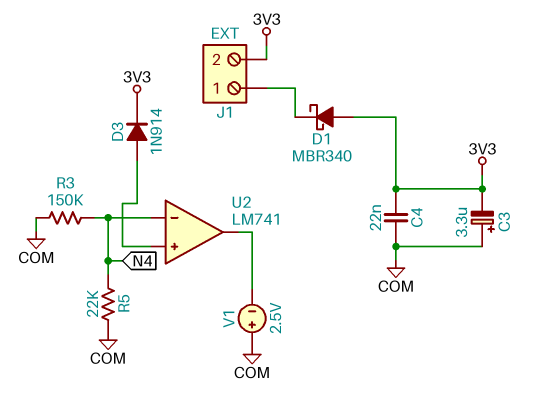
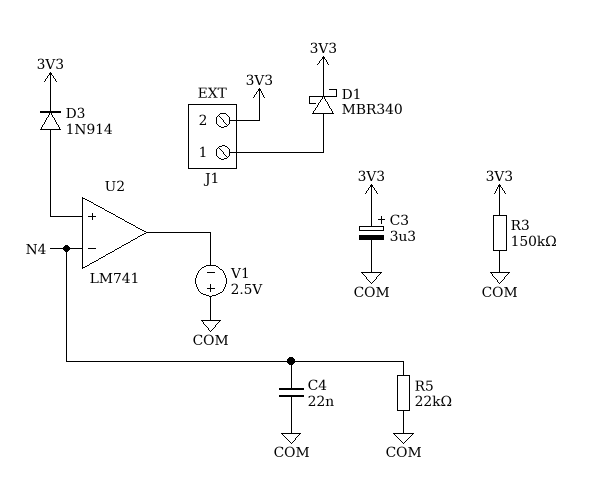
C3: 3.3uF (plus COM, minus 3V3) -> 3.3uF (plus 3V3, minus COM)
C4: 22nF (3V3, COM) -> 22nF (COM, N4)
D1: schottky MBR340 (A 3V3, K J1/1) -> schottky MBR340 (A J1/1, K 3V3)
R3: 150k (COM, N4) -> 150k (3V3, COM)

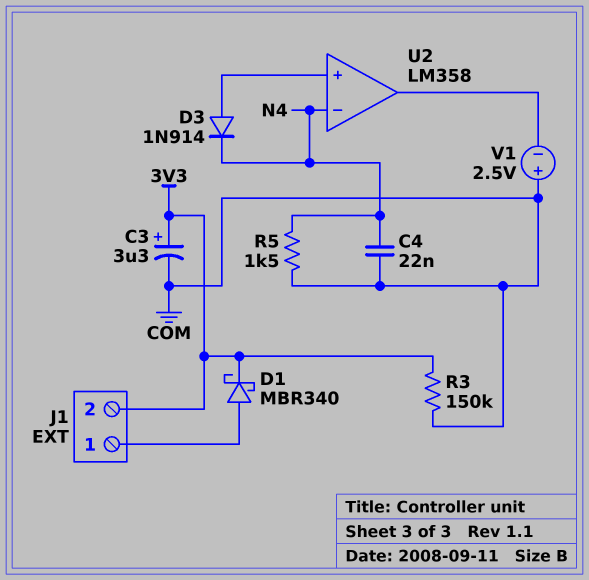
D3: diode 1N914 (A U2/in+, K 3V3) -> diode 1N914 (A U2/in+, K N4)
R5: 22k (COM, N4) -> 1.5k (COM, N4)
U2: LM741 -> LM358

